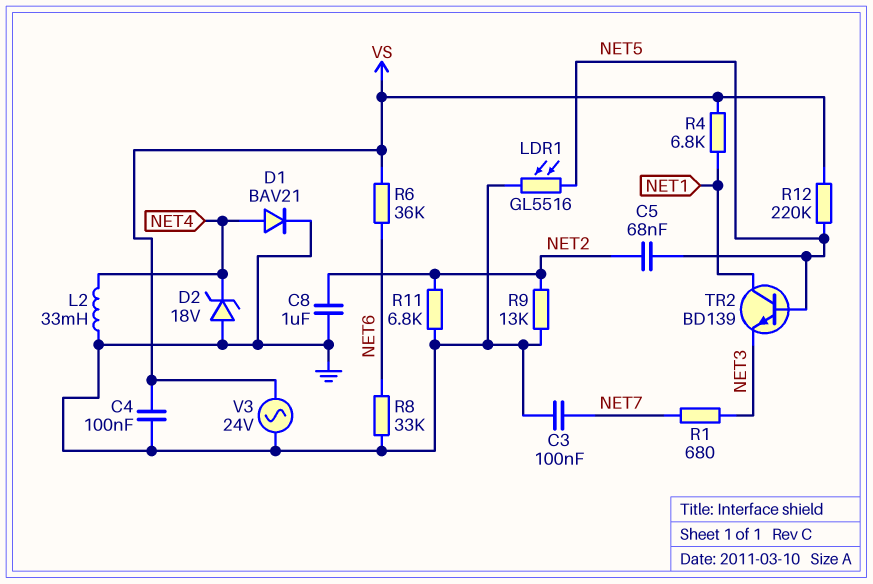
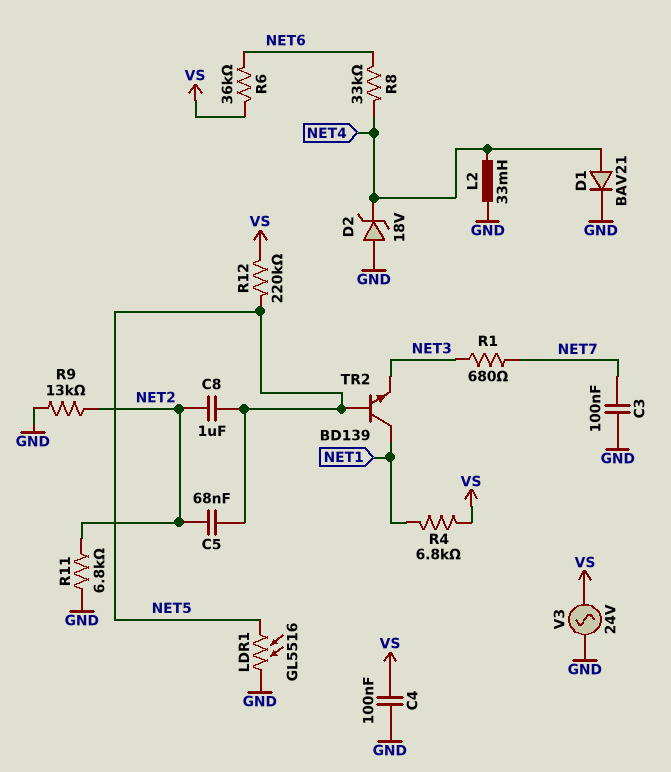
C8: 1uF (GND, NET2) -> 1uF (NET2, NET5)
R8: 33k (GND, NET6) -> 33k (NET4, NET6)

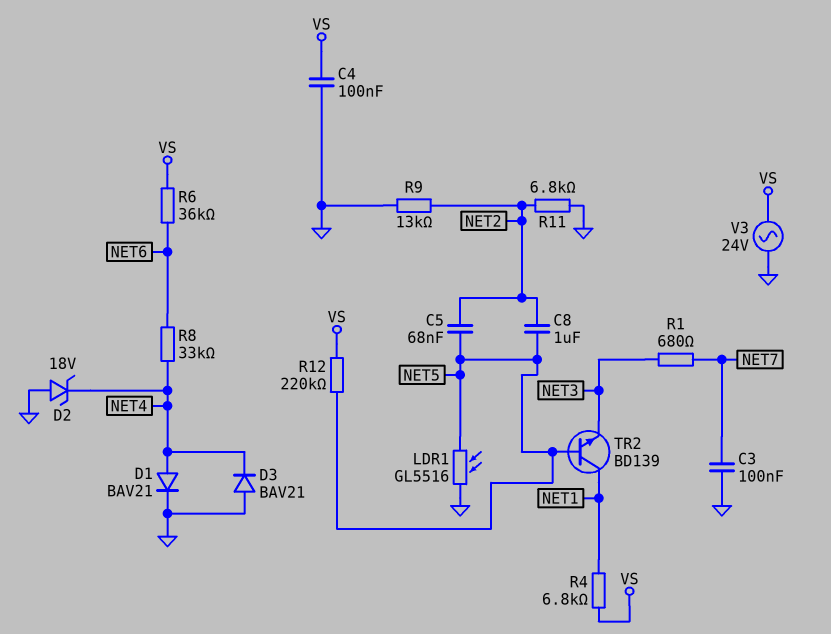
D3: none -> diode BAV21 (A GND, K NET4)
L2: 33mH (GND, NET4) -> none

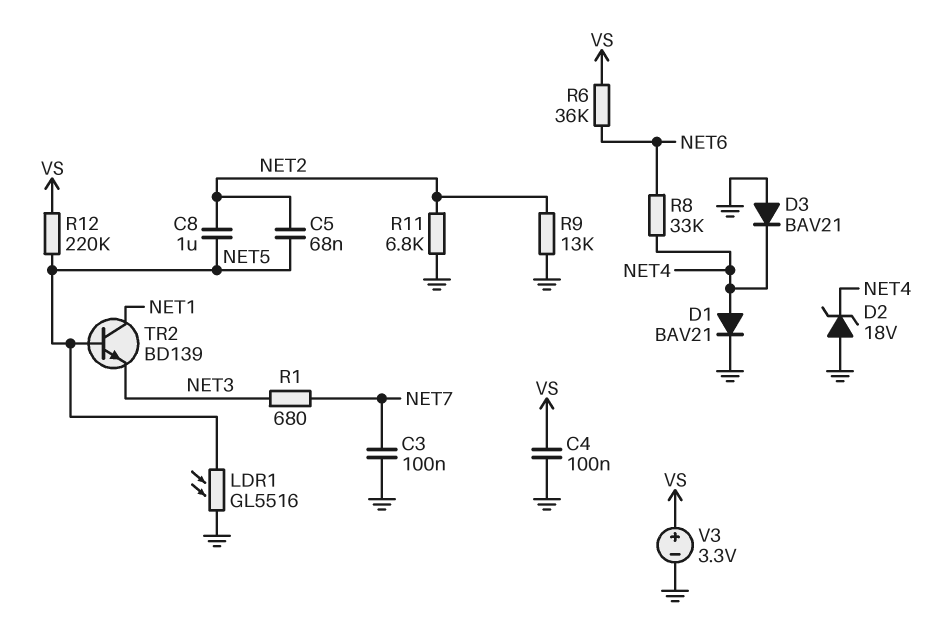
R4: 6.8k (NET1, VS) -> none
V3: AC 24V (GND, VS) -> 3.3V (plus VS, minus GND)

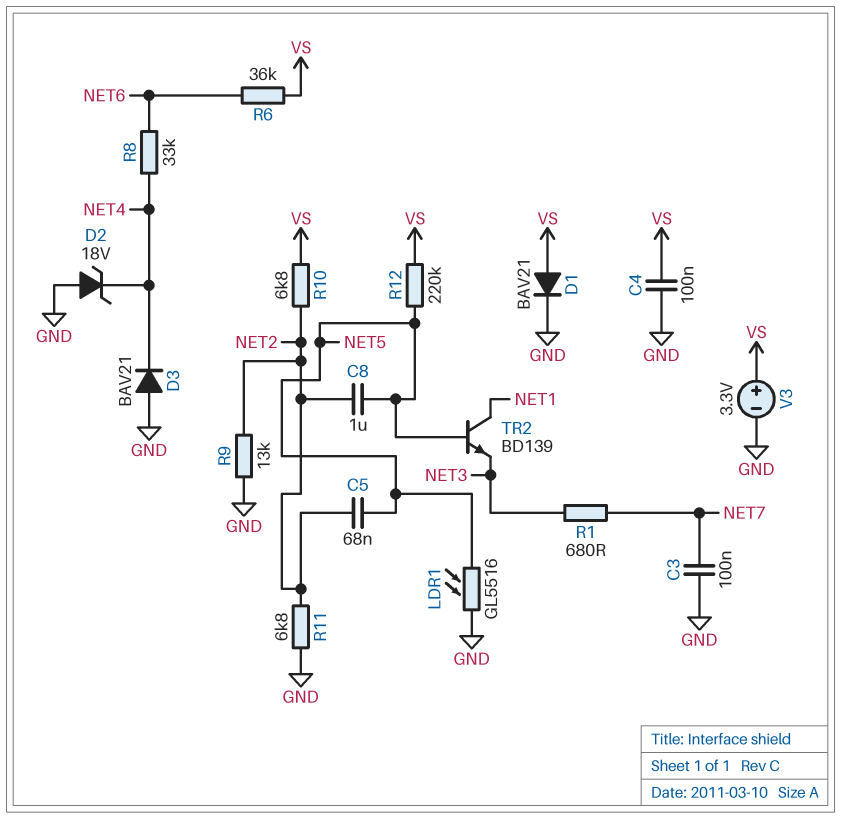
D1: diode BAV21 (A NET4, K GND) -> diode BAV21 (A VS, K GND)
R10: none -> 6.8k (NET2, VS)

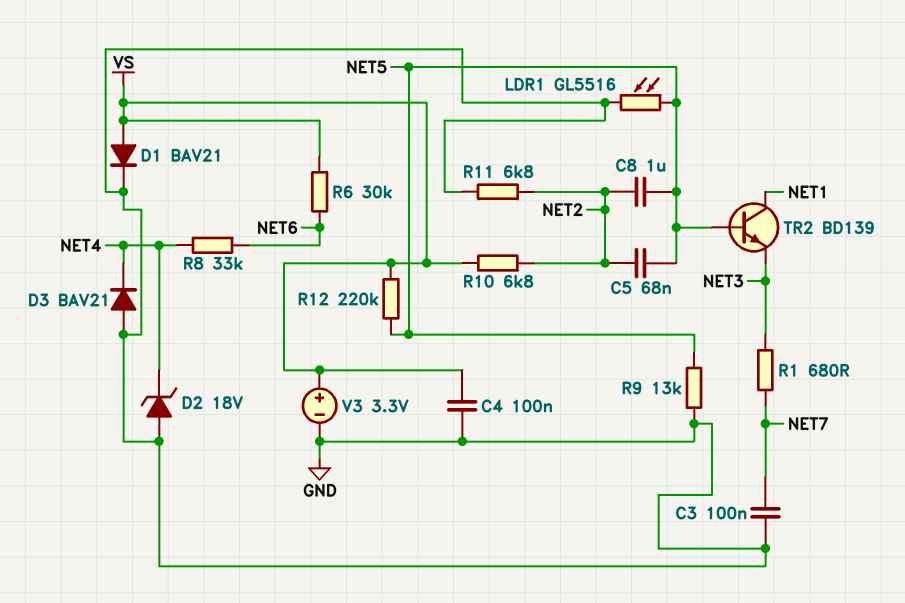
R6: 36k (NET6, VS) -> 30k (NET6, VS)
R9: 13k (GND, NET2) -> 13k (GND, NET5)

